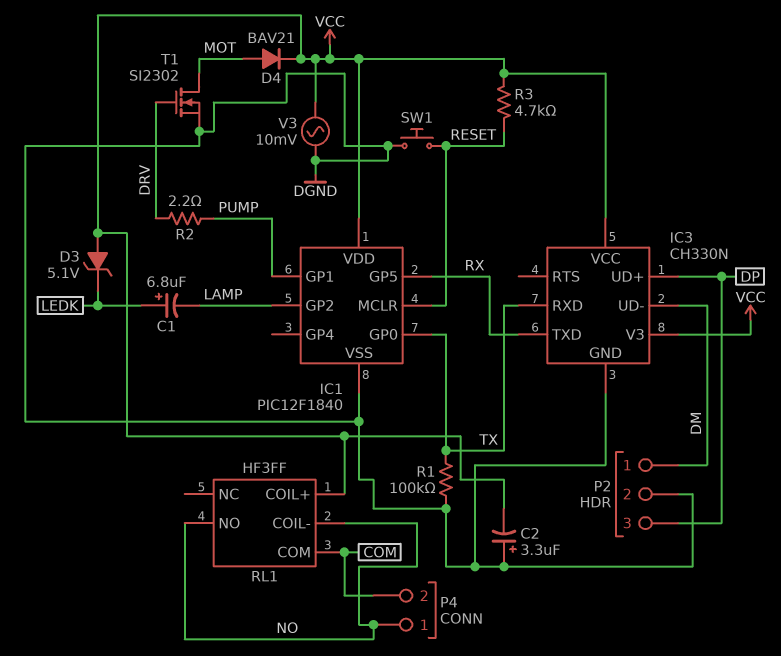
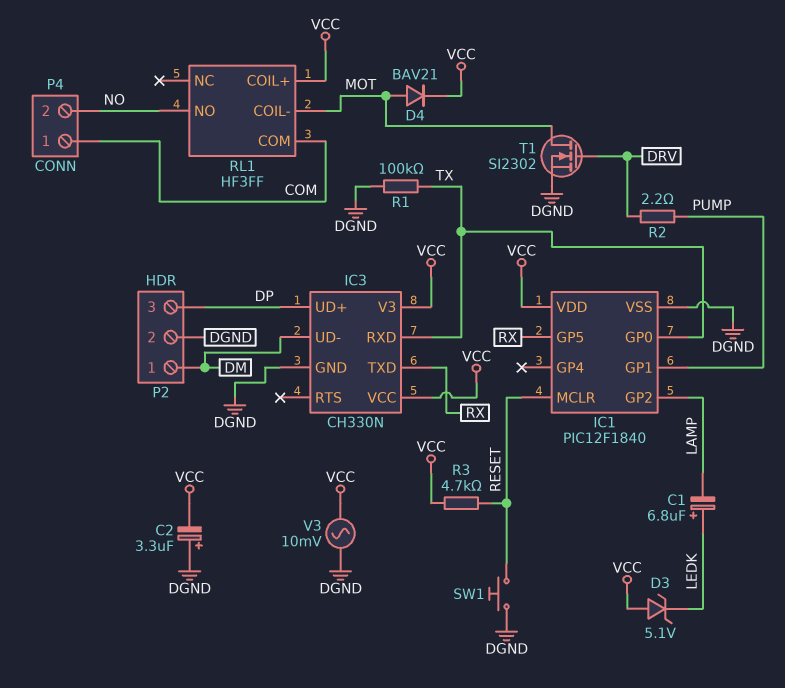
P4 pin 1: NO -> COM
P4 pin 2: COM -> NO
RL1 pin COIL-: NO -> MOT

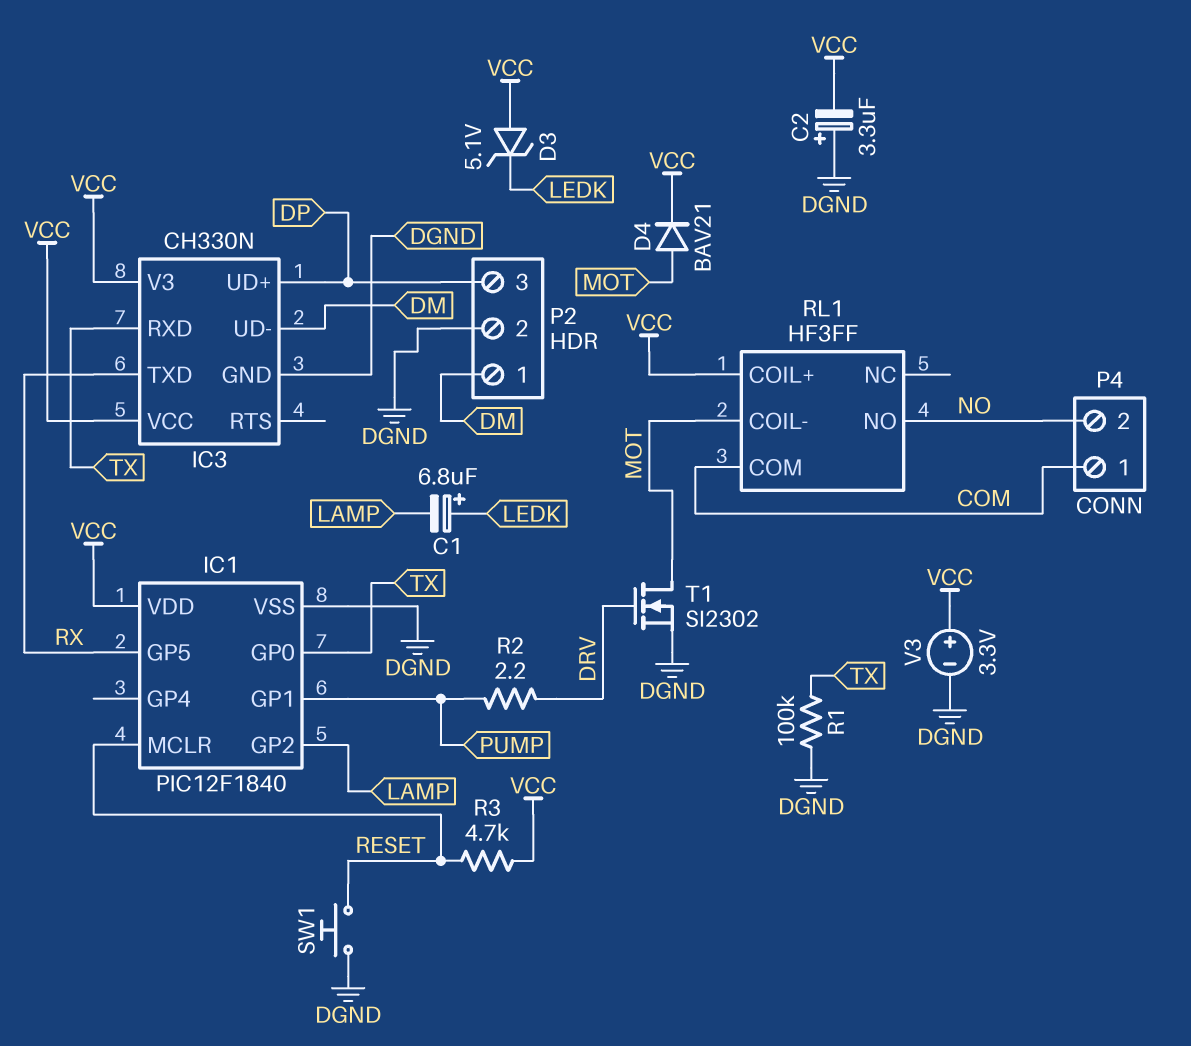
V3: AC 10mV (DGND, VCC) -> 3.3V (plus VCC, minus DGND)

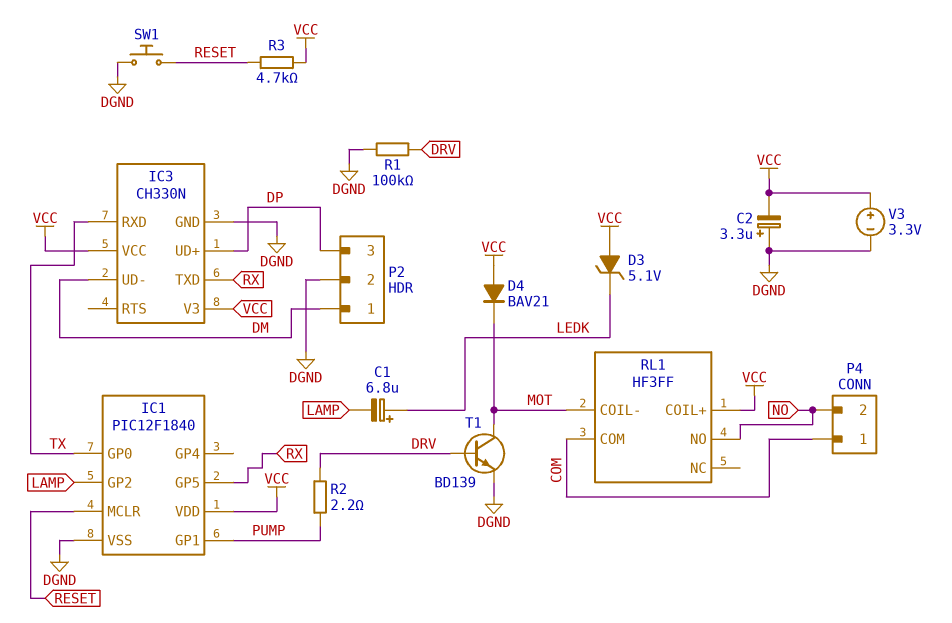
D4: diode BAV21 (A MOT, K VCC) -> diode BAV21 (A VCC, K MOT)
R1: 100k (DGND, TX) -> 100k (DGND, DRV)
T1: NMOS SI2302 (G DRV, D MOT, S DGND) -> NPN BD139 (B DRV, C MOT, E DGND)

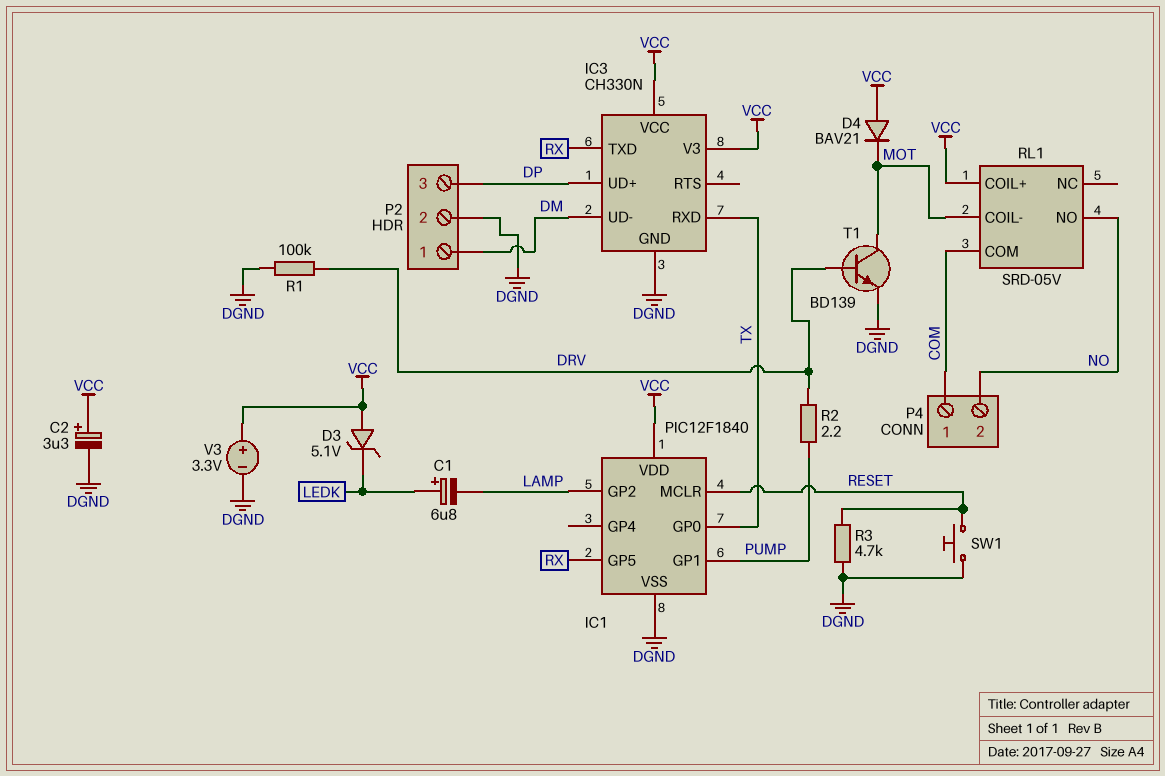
C2: 3.3uF (plus DGND, minus VCC) -> 3.3uF (plus VCC, minus DGND)
R3: 4.7k (RESET, VCC) -> 4.7k (DGND, RESET)
RL1: HF3FF -> SRD-05V

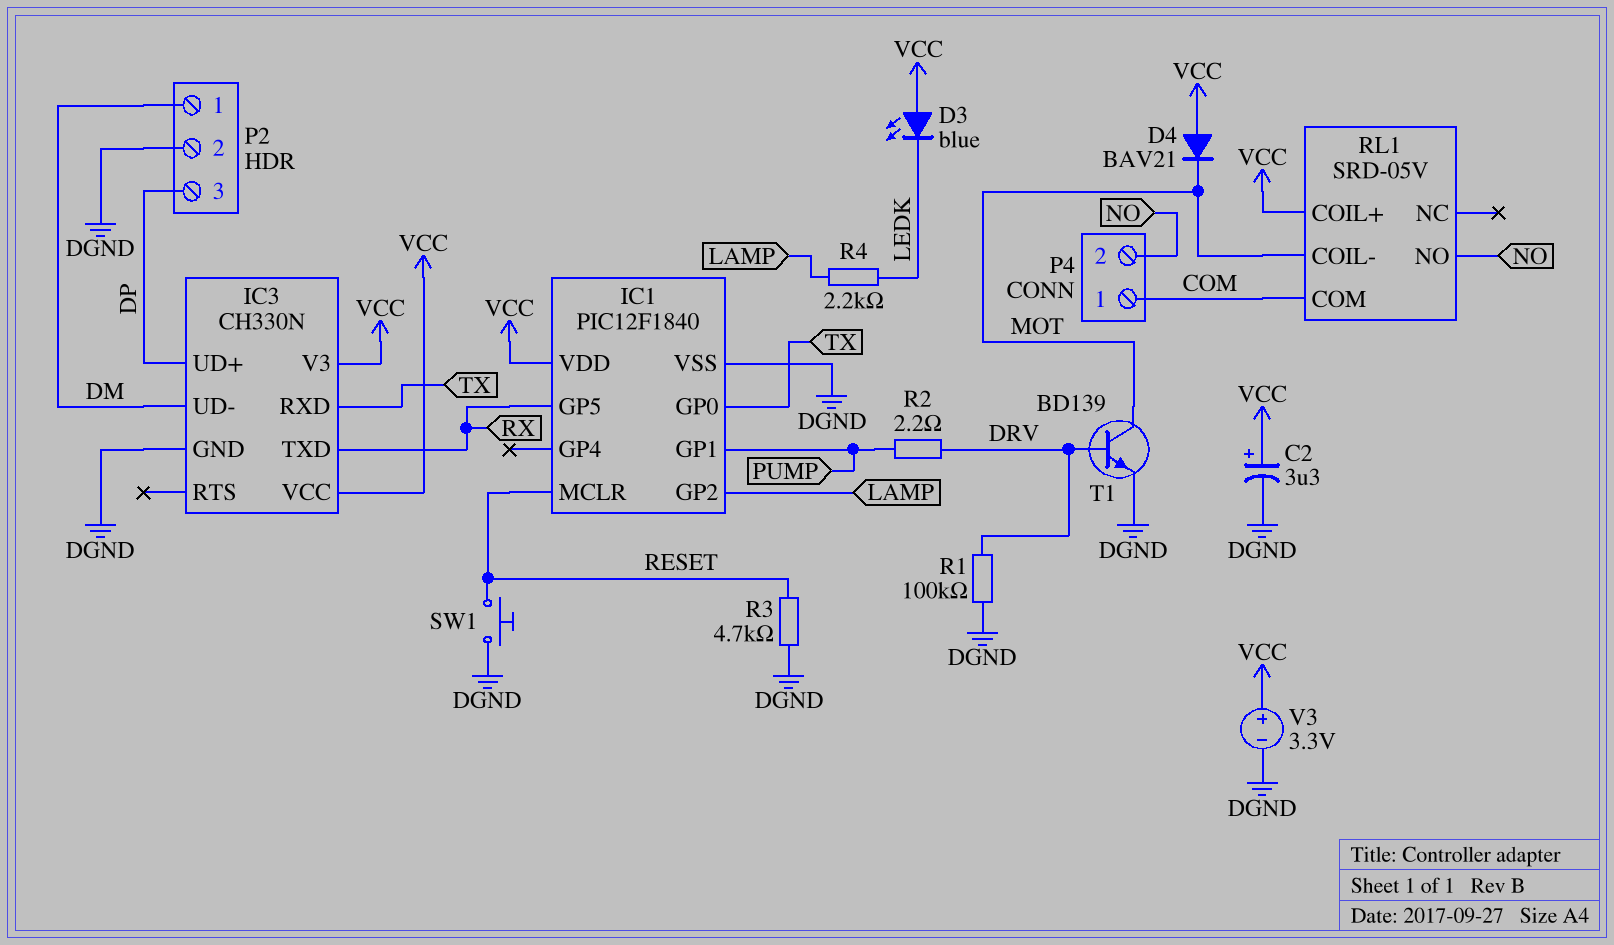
C1: 6.8uF (plus LEDK, minus LAMP) -> none
D3: zener 5.1V (A VCC, K LEDK) -> LED blue (A VCC, K LEDK)
R4: none -> 2.2k (LAMP, LEDK)

